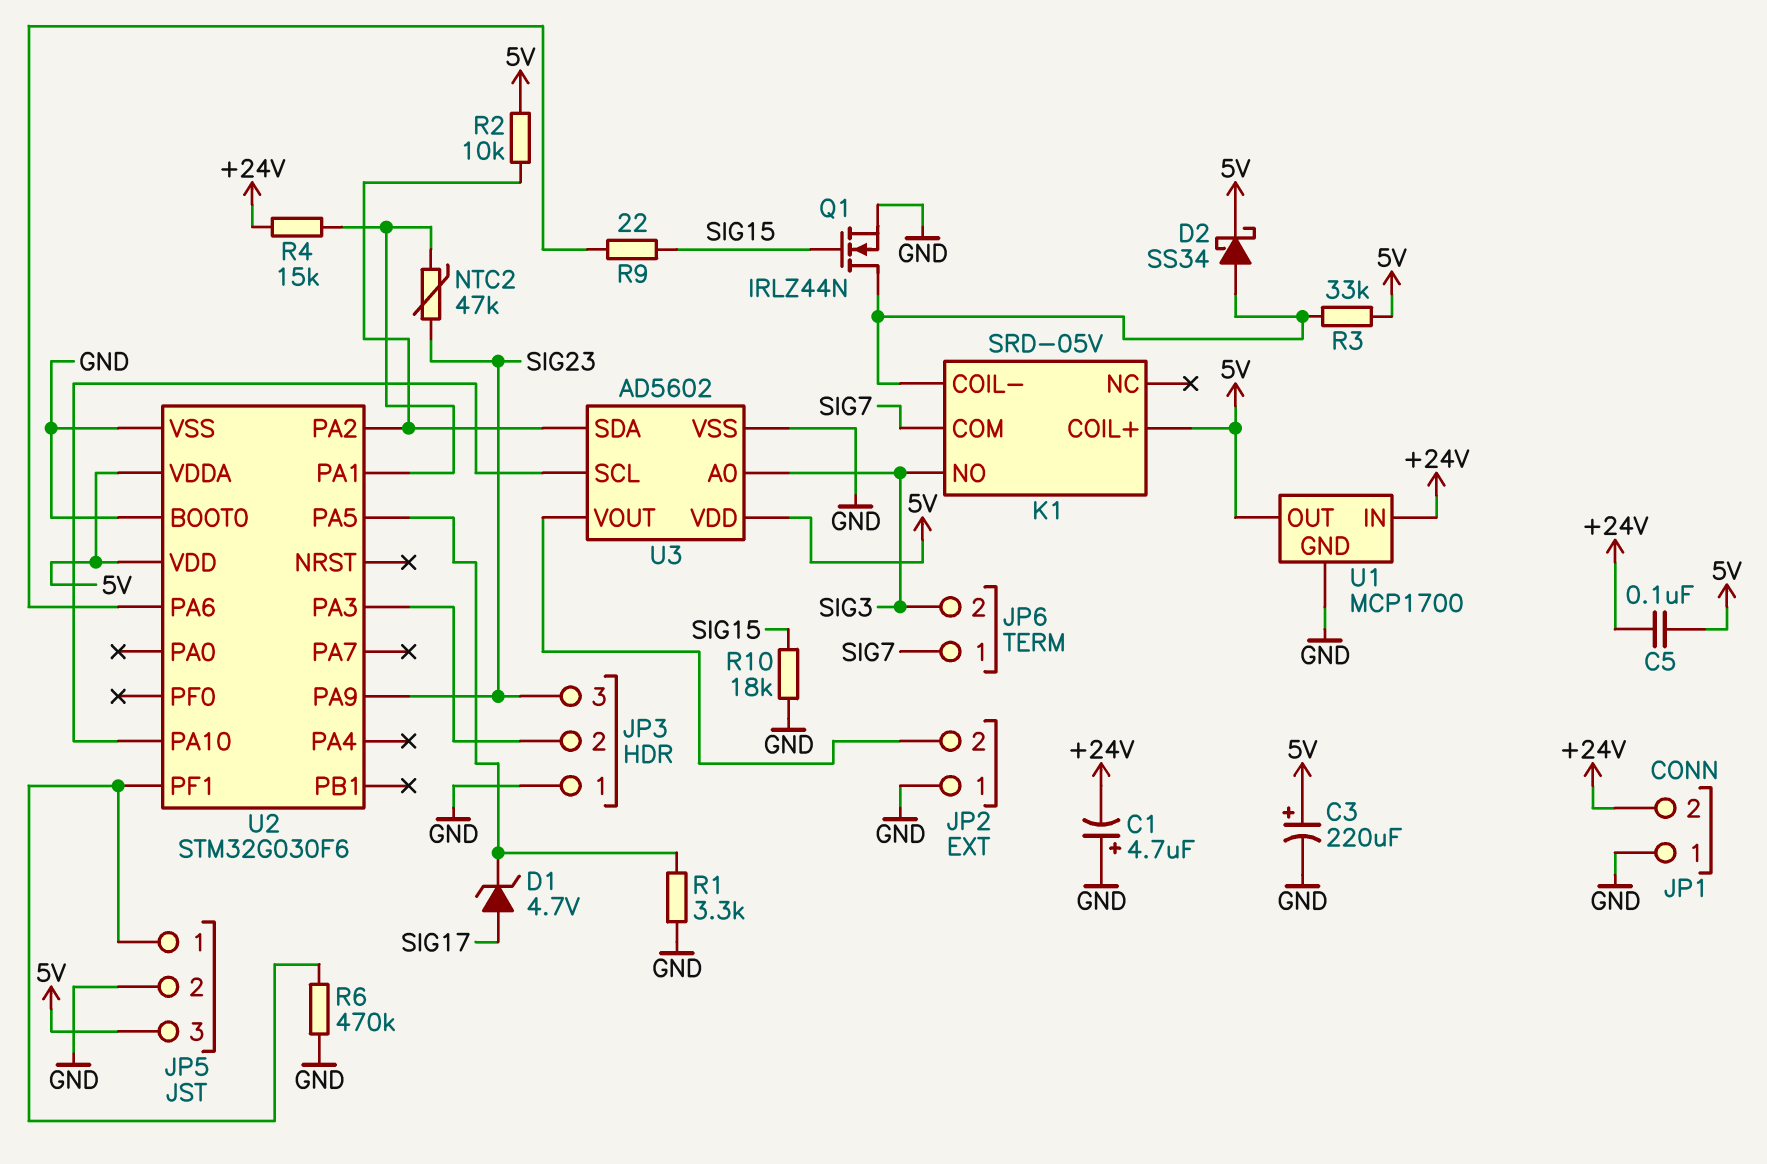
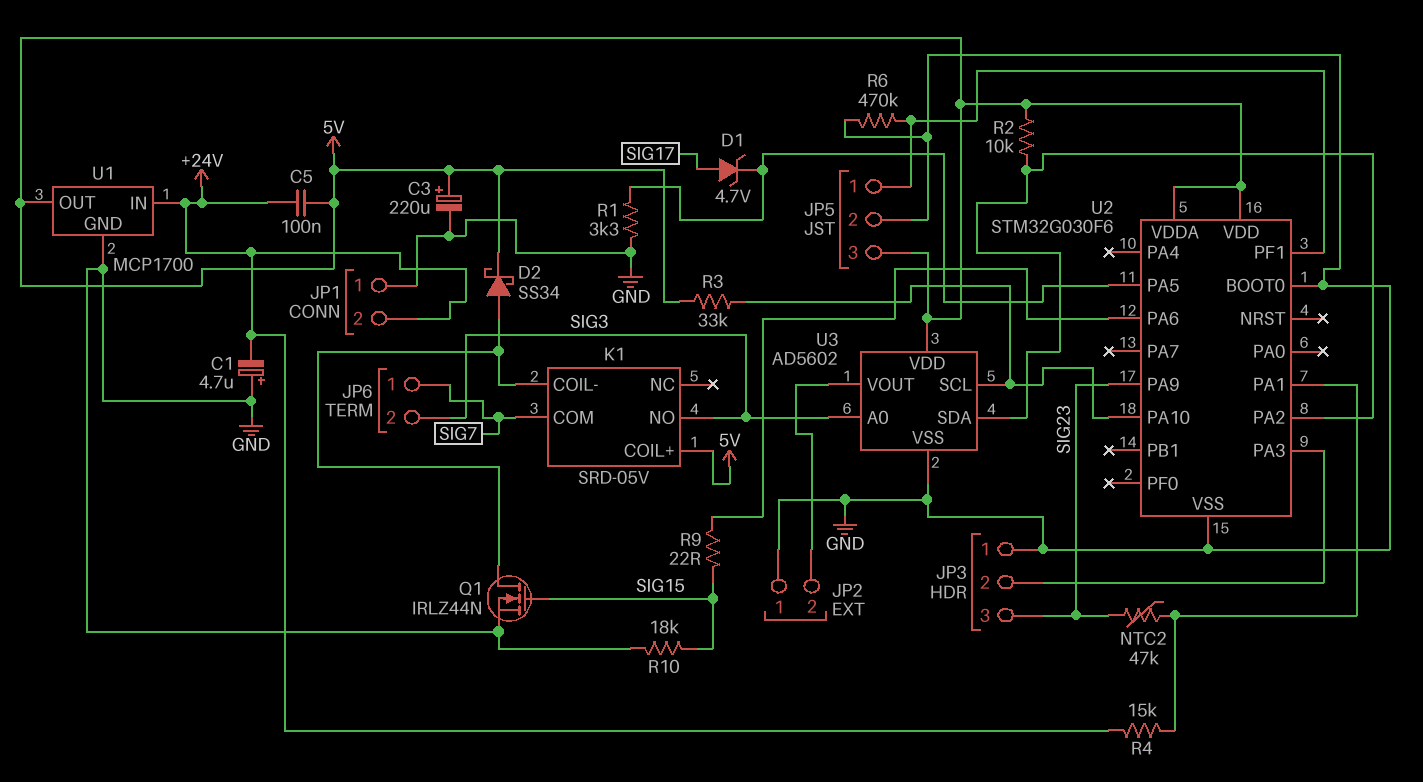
R3: 33k (5V, K1/COIL-) -> 33k (5V, U2/PA10)

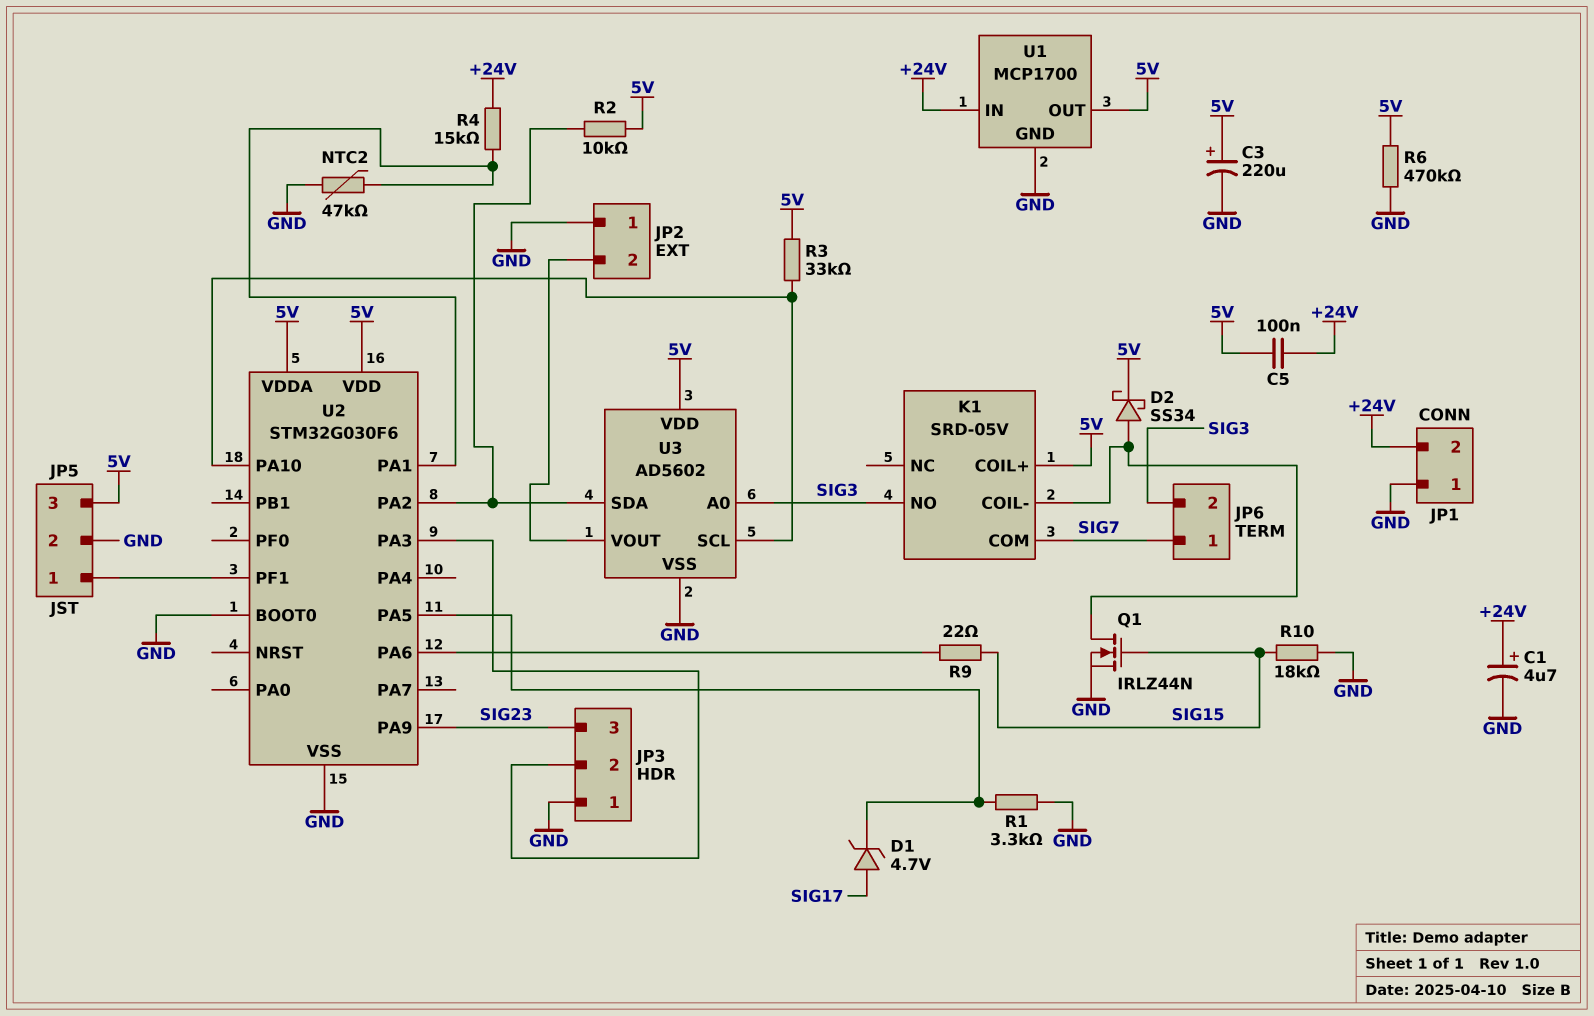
C1: 4.7uF (plus GND, minus +24V) -> 4.7uF (plus +24V, minus GND)
NTC2: 47k (SIG23, U2/PA1) -> 47k (GND, U2/PA1)
R6: 470k (GND, JP5/1) -> 470k (5V, GND)

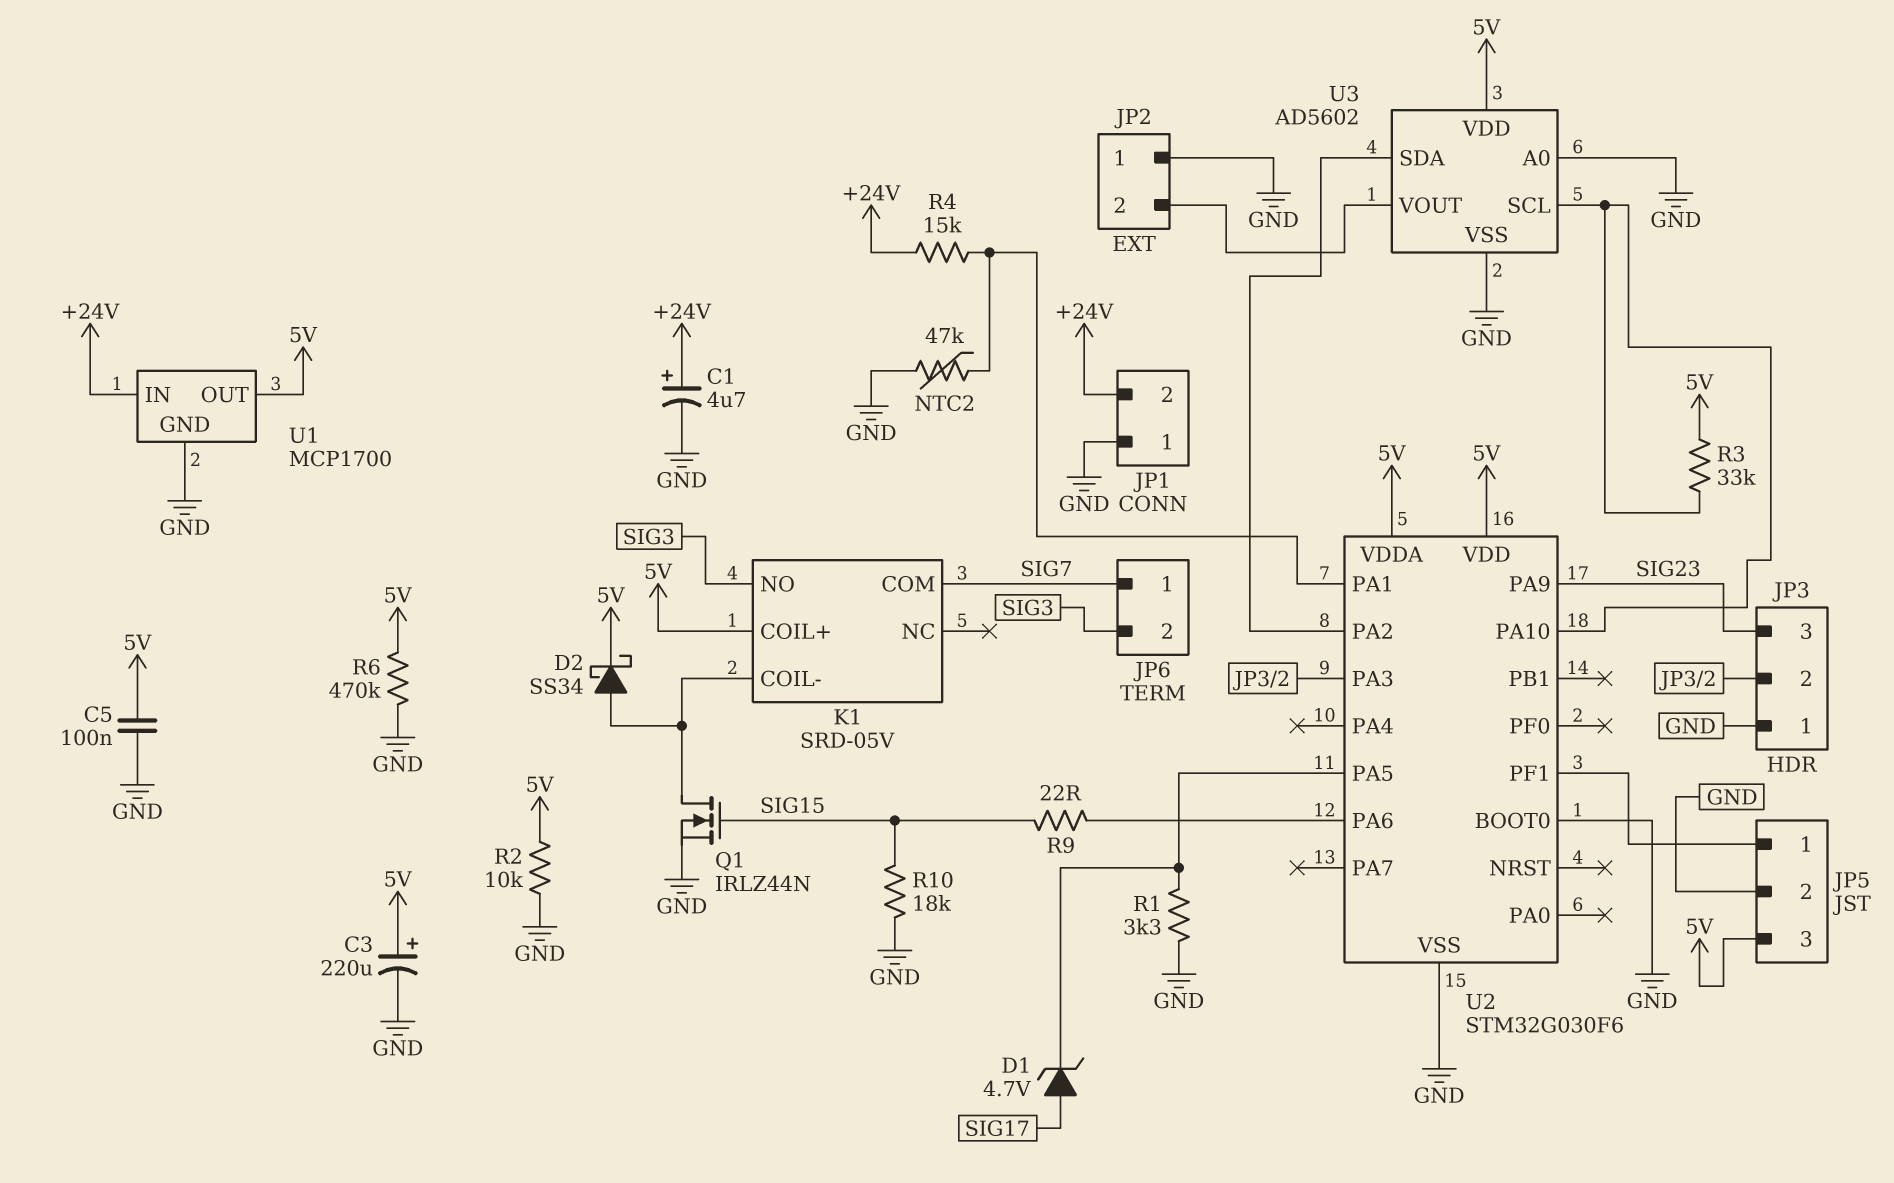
C5: 100nF (+24V, 5V) -> 100nF (5V, GND)
R2: 10k (5V, U2/PA2) -> 10k (5V, GND)
U3 pin A0: SIG3 -> GND

